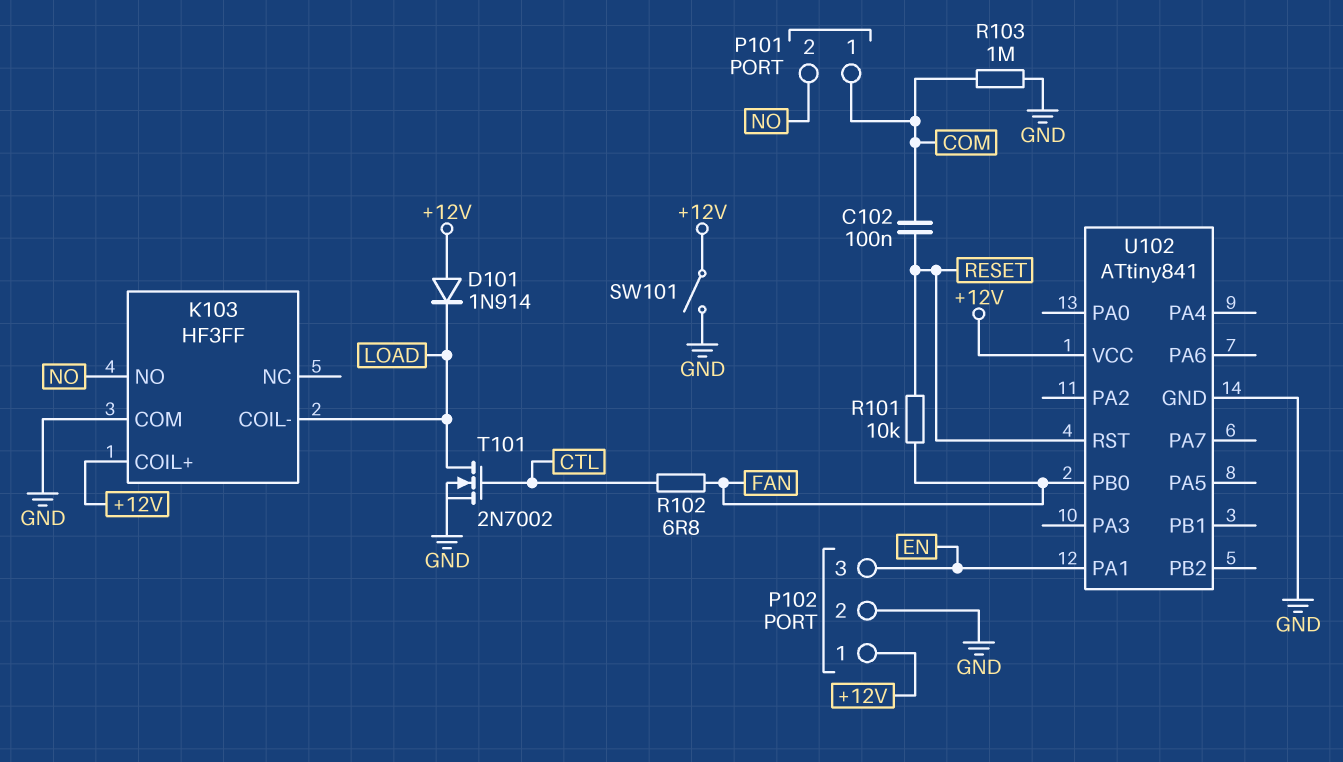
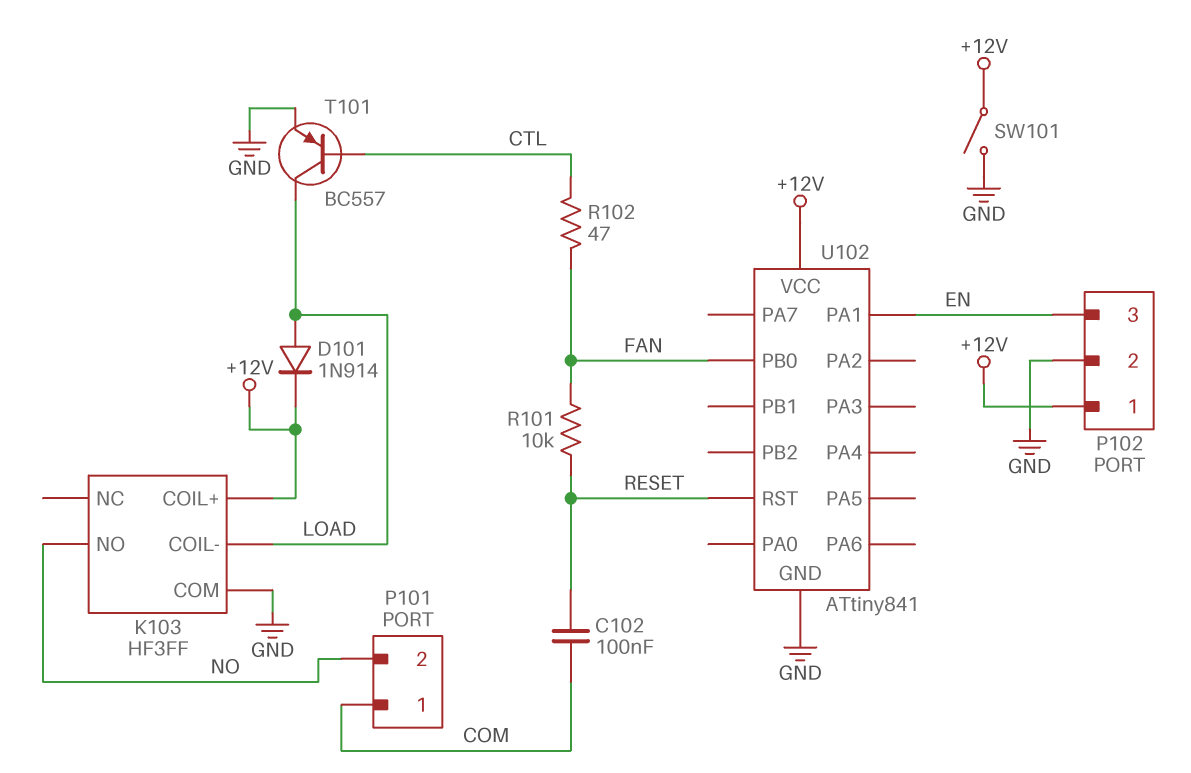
D101: diode 1N914 (A +12V, K LOAD) -> diode 1N914 (A LOAD, K +12V)
R102: 6.8 (CTL, FAN) -> 47 (CTL, FAN)
R103: 1M (COM, GND) -> none
T101: NMOS 2N7002 (G CTL, D LOAD, S GND) -> PNP BC557 (B CTL, C LOAD, E GND)

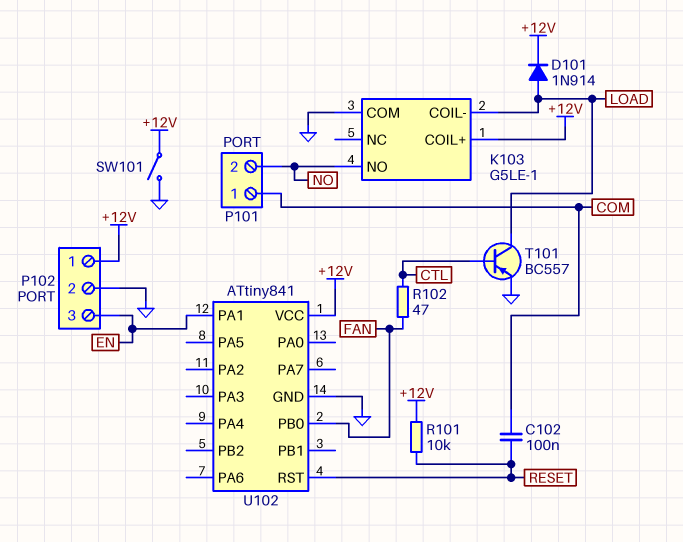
K103: HF3FF -> G5LE-1
R101: 10k (FAN, RESET) -> 10k (+12V, RESET)

